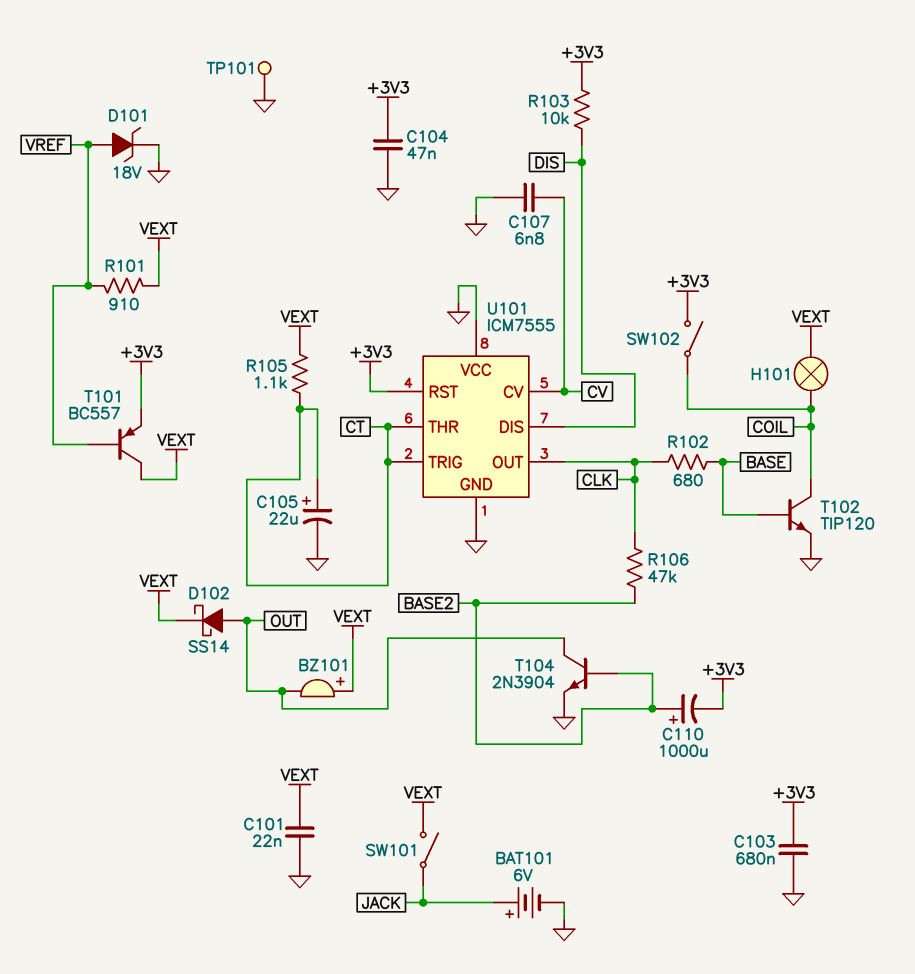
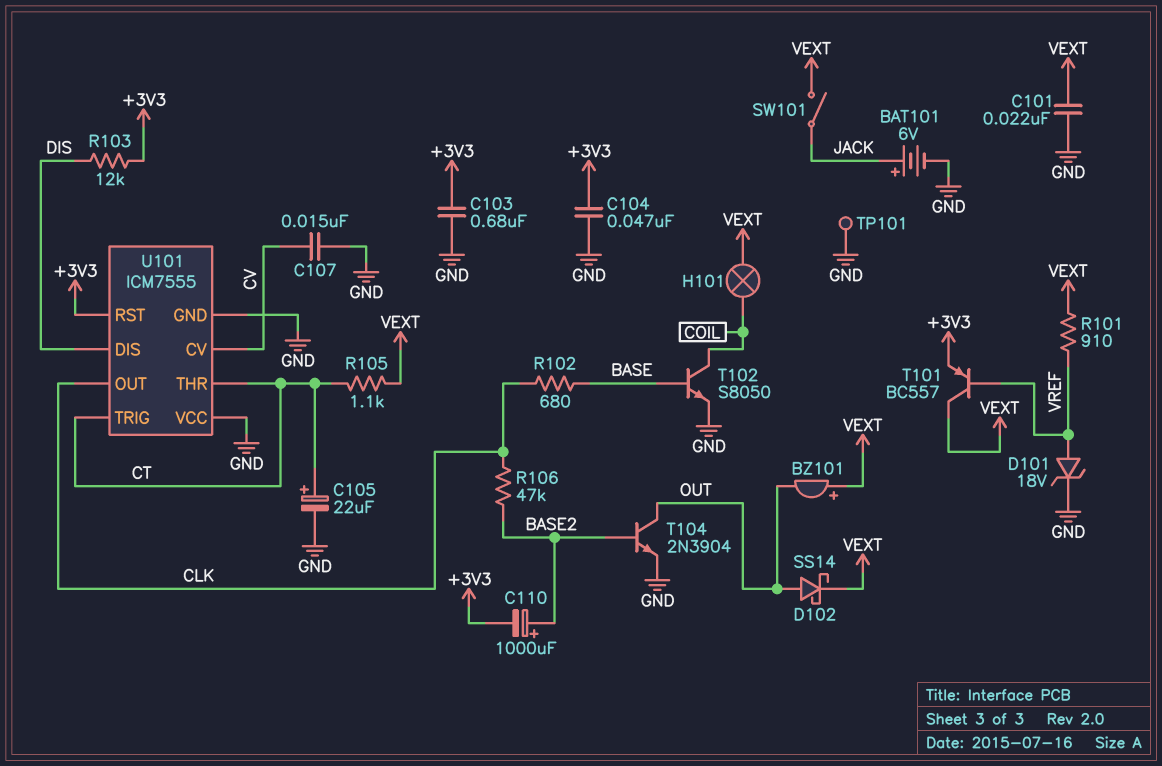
C107: 6.8nF (CV, GND) -> 15nF (CV, GND)
R103: 10k (+3V3, DIS) -> 12k (+3V3, DIS)
SW102: switch (+3V3, COIL) -> none
T102: NPN TIP120 (B BASE, C COIL, E GND) -> NPN S8050 (B BASE, C COIL, E GND)

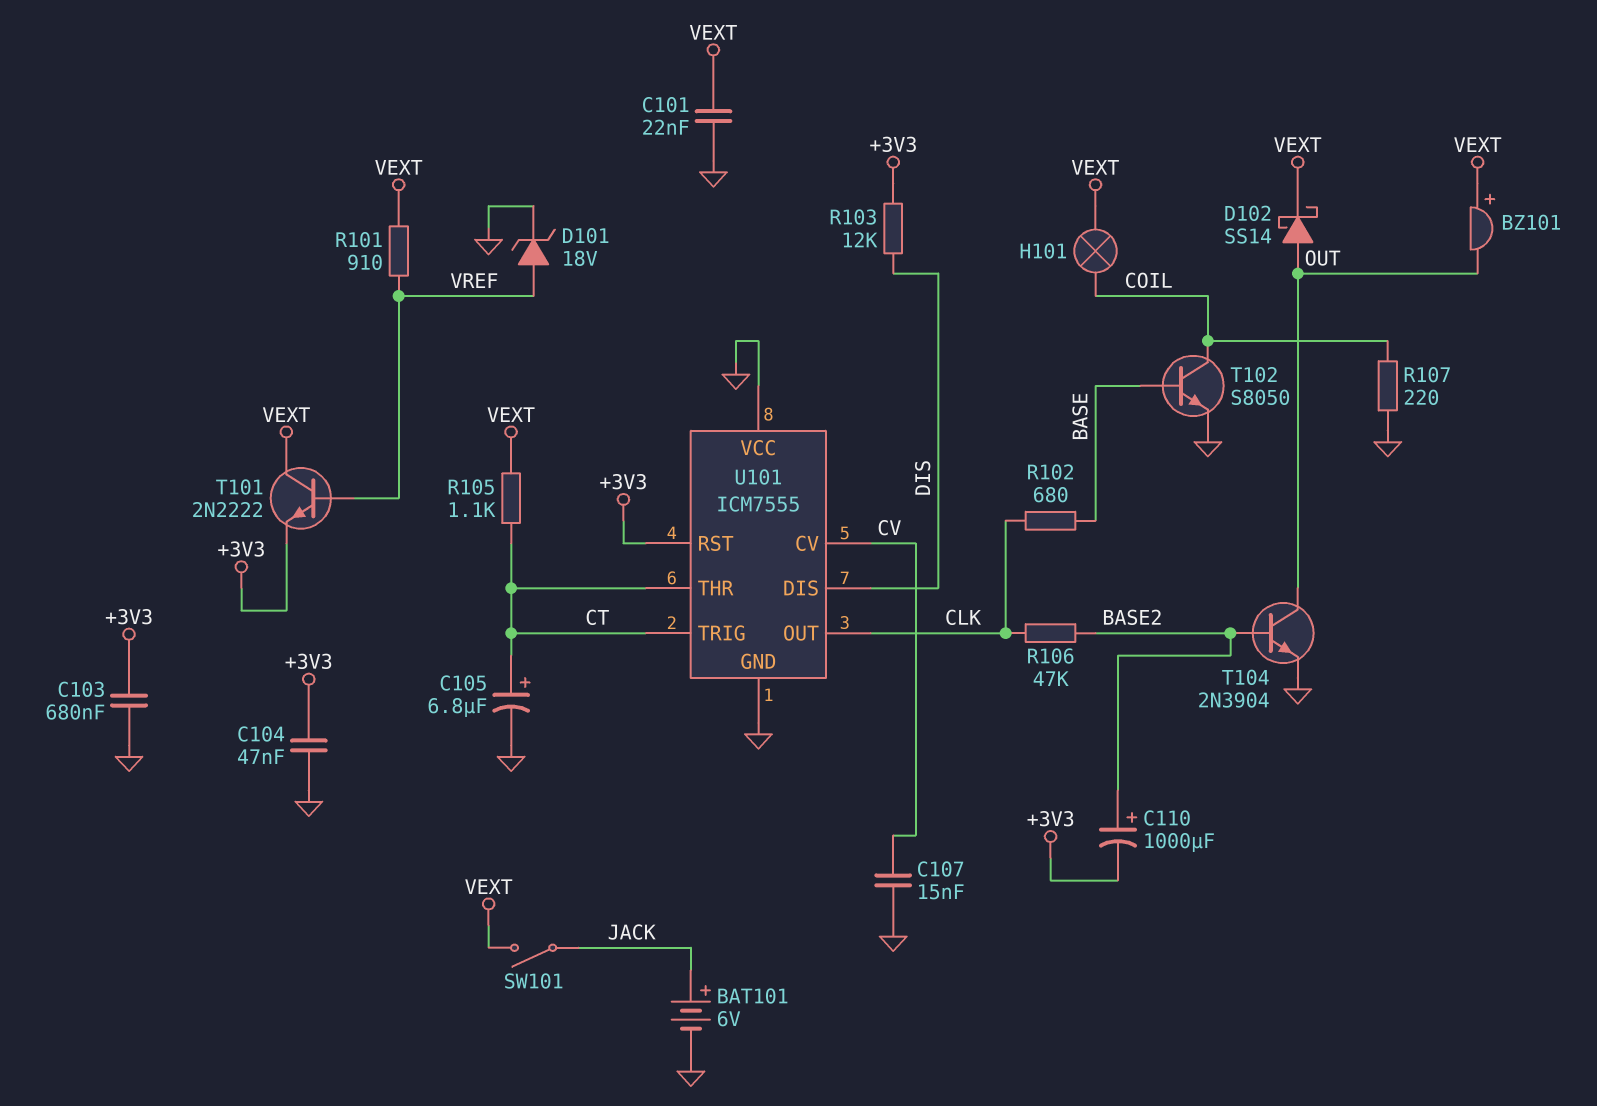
C105: 22uF (plus CT, minus GND) -> 6.8uF (plus CT, minus GND)
R107: none -> 220 (COIL, GND)
T101: PNP BC557 (B VREF, C VEXT, E +3V3) -> NPN 2N2222 (B VREF, C VEXT, E +3V3)
TP101: test point (GND) -> none

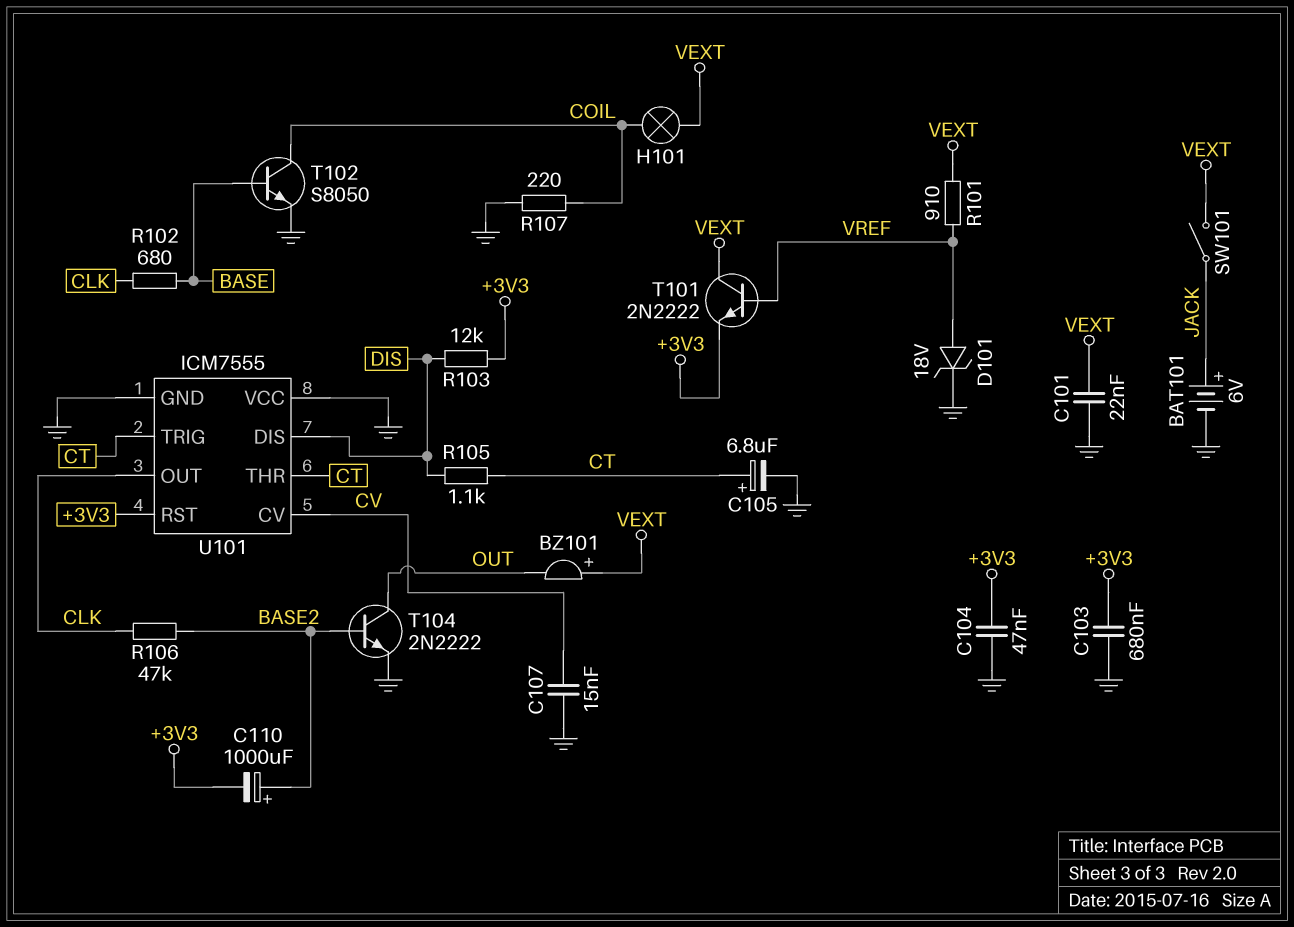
D102: schottky SS14 (A OUT, K VEXT) -> none
R105: 1.1k (CT, VEXT) -> 1.1k (CT, DIS)
T104: NPN 2N3904 (B BASE2, C OUT, E GND) -> NPN 2N2222 (B BASE2, C OUT, E GND)

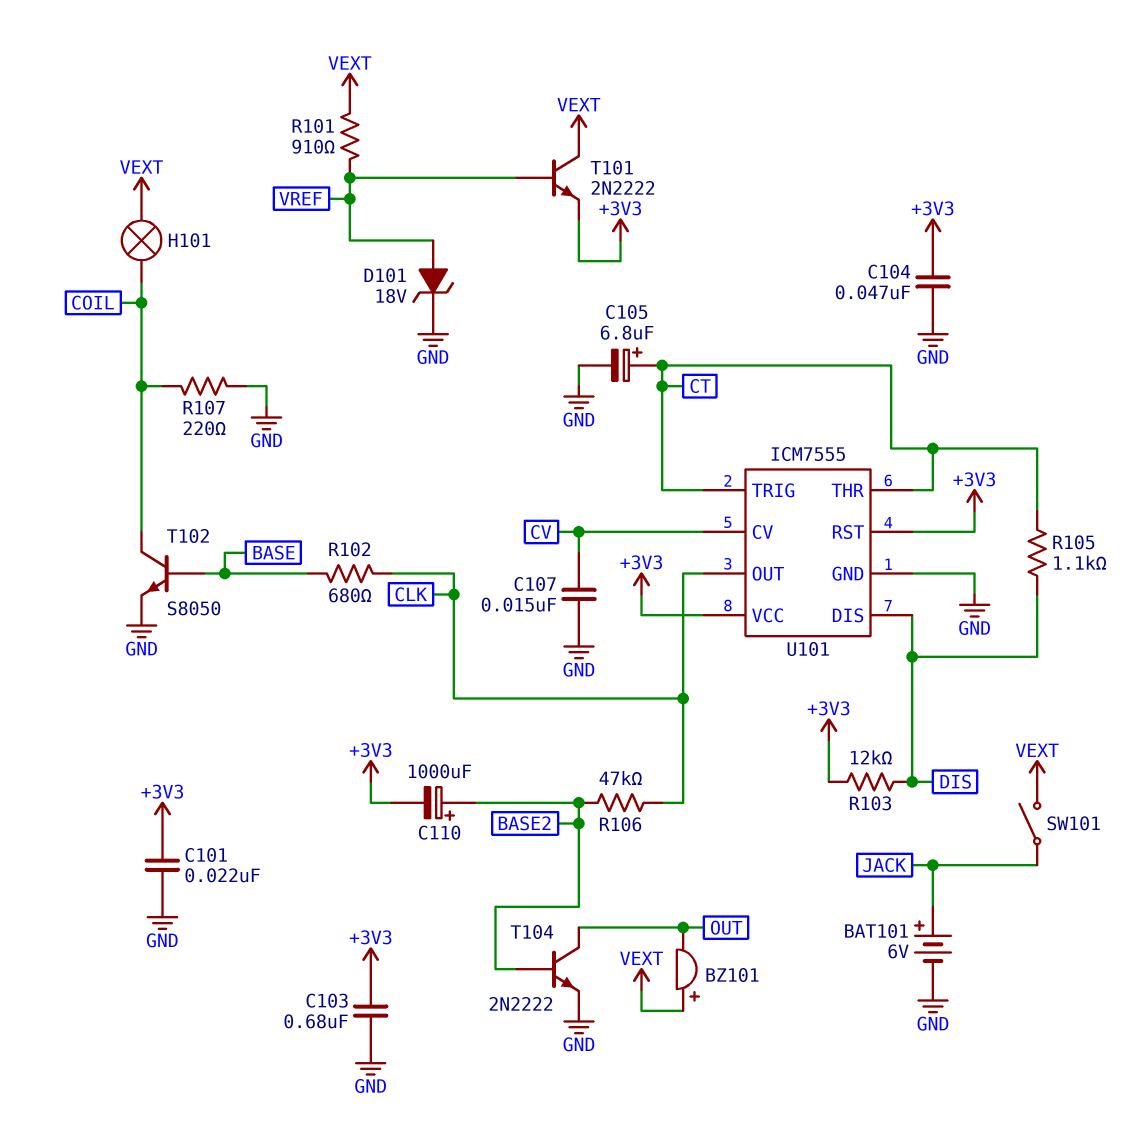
C101: 22nF (GND, VEXT) -> 22nF (+3V3, GND)
U101 pin VCC: GND -> +3V3

